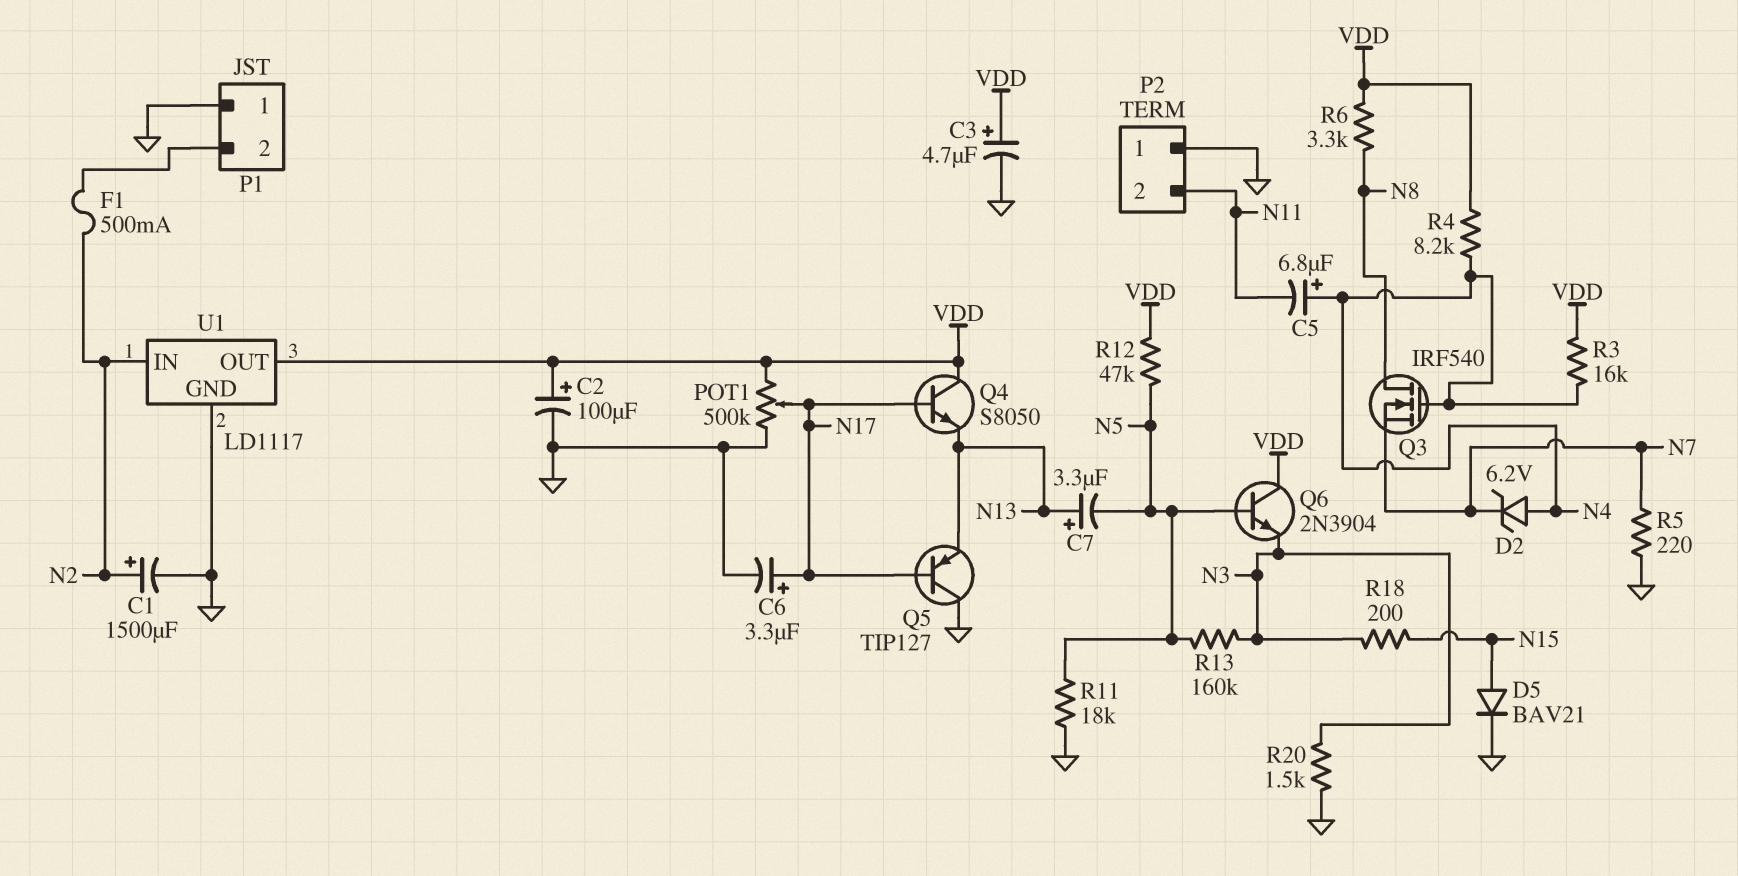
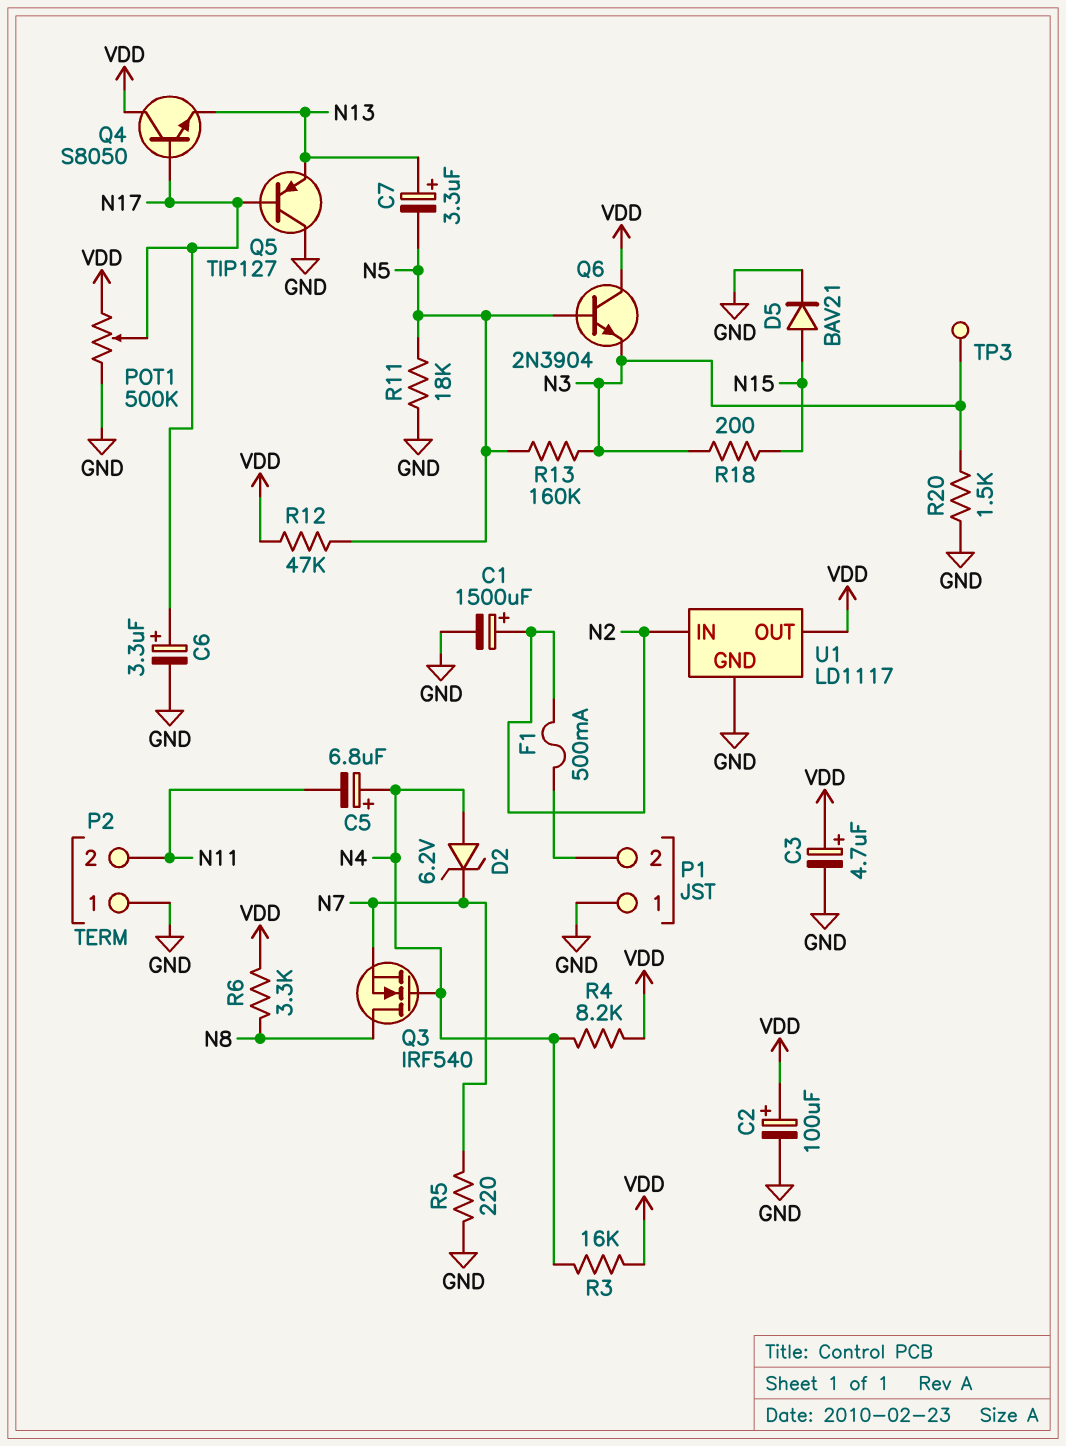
TP3: none -> test point (N3)

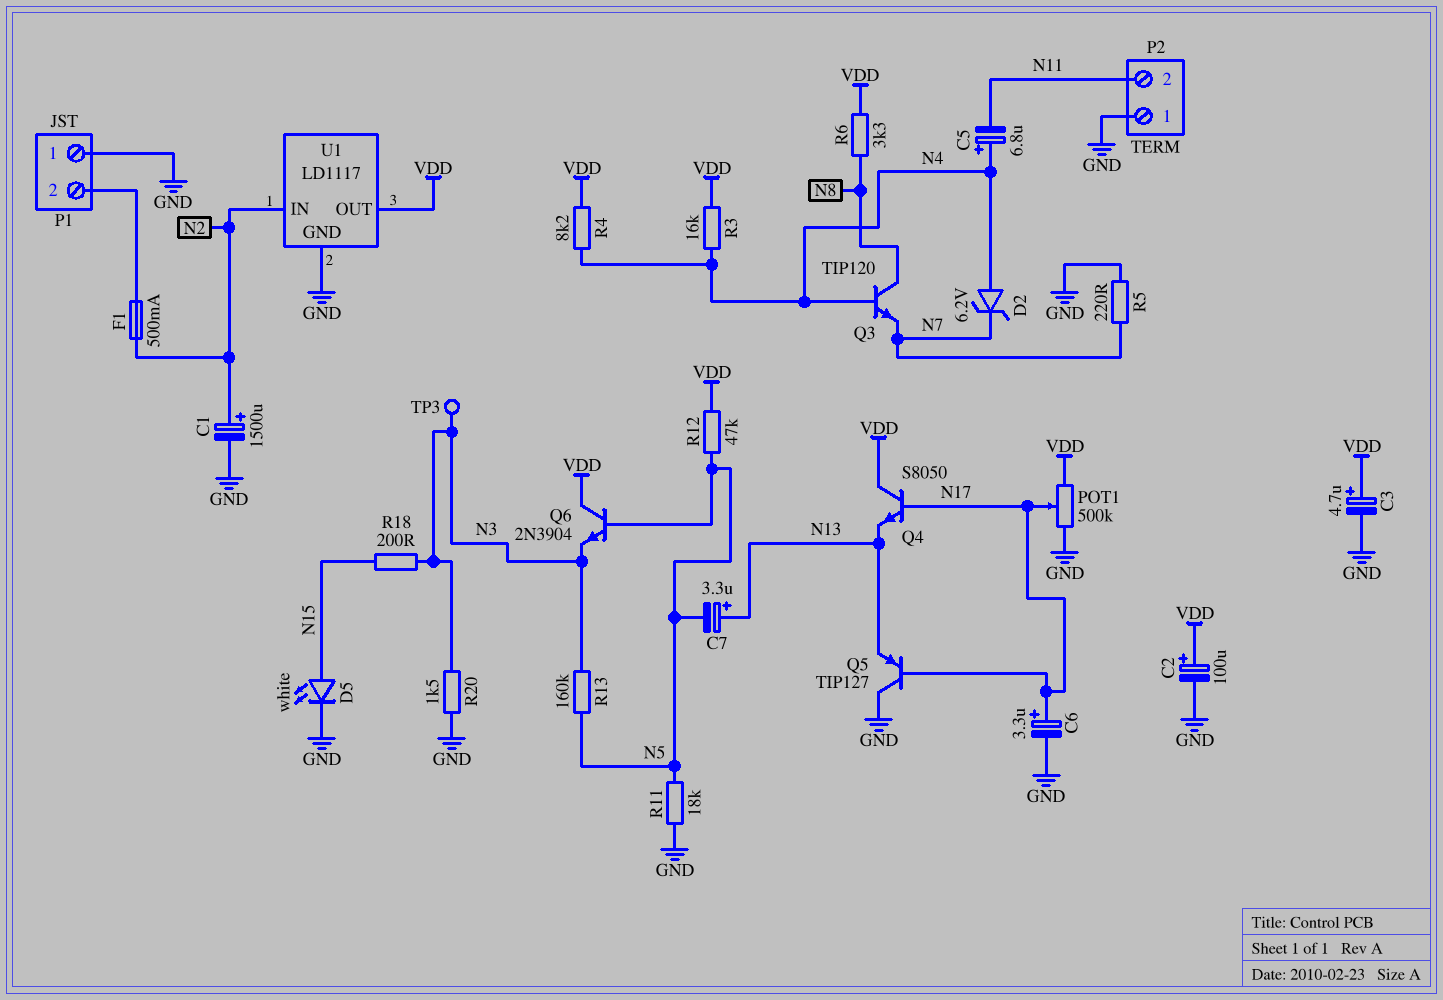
D5: diode BAV21 (A N15, K GND) -> LED white (A N15, K GND)
Q3: NMOS IRF540 (G N4, D N8, S N7) -> NPN TIP120 (B N4, C N8, E N7)

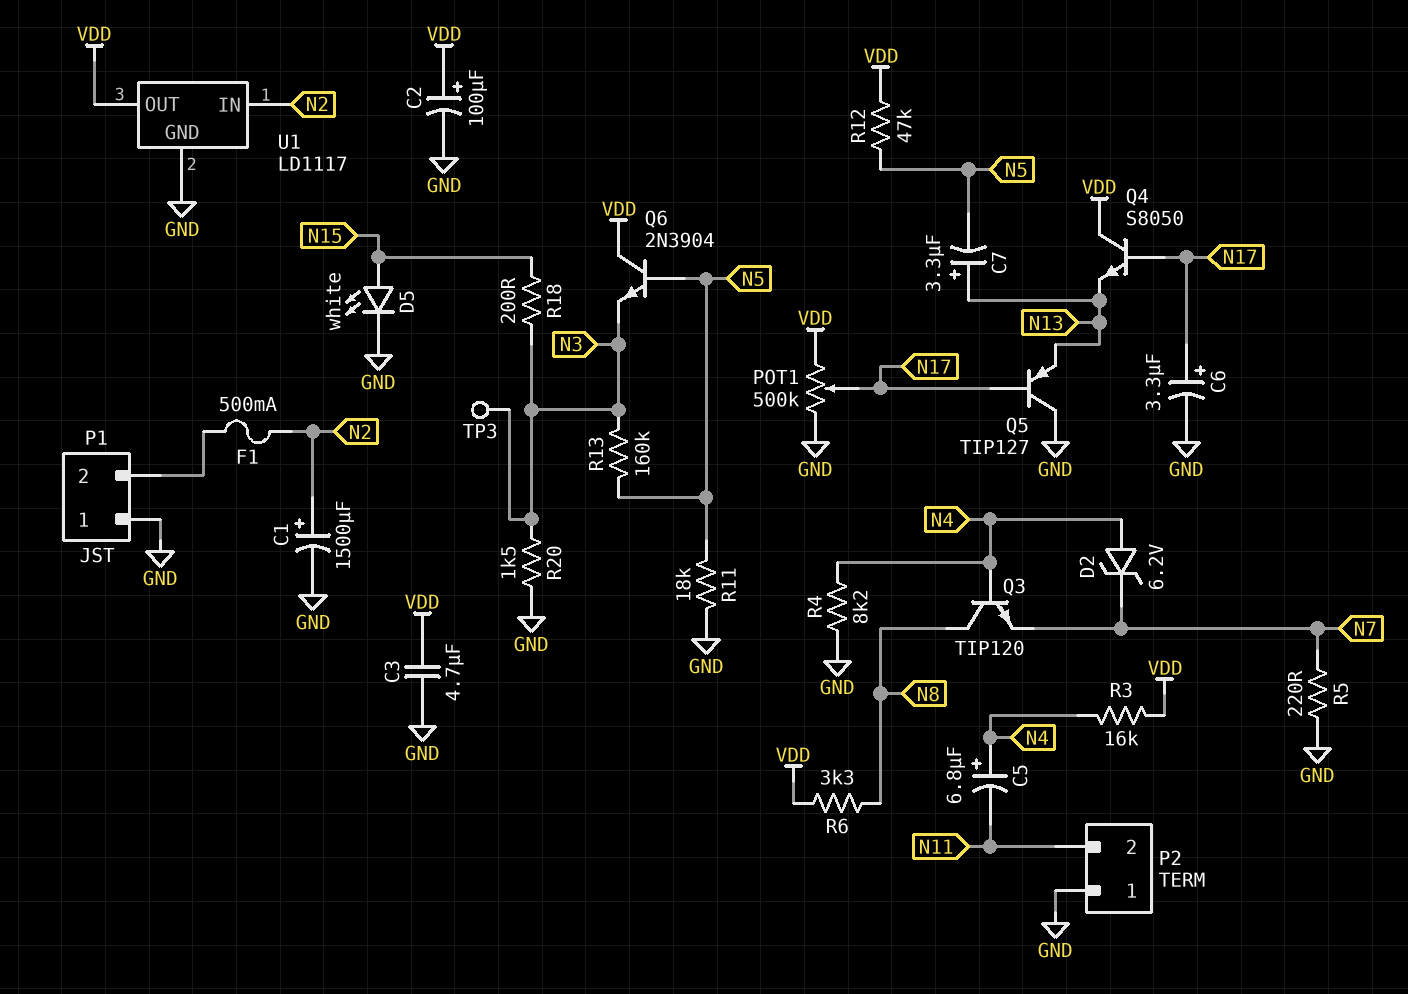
C3: 4.7uF (plus VDD, minus GND) -> 4.7uF (GND, VDD)
R4: 8.2k (N4, VDD) -> 8.2k (GND, N4)

